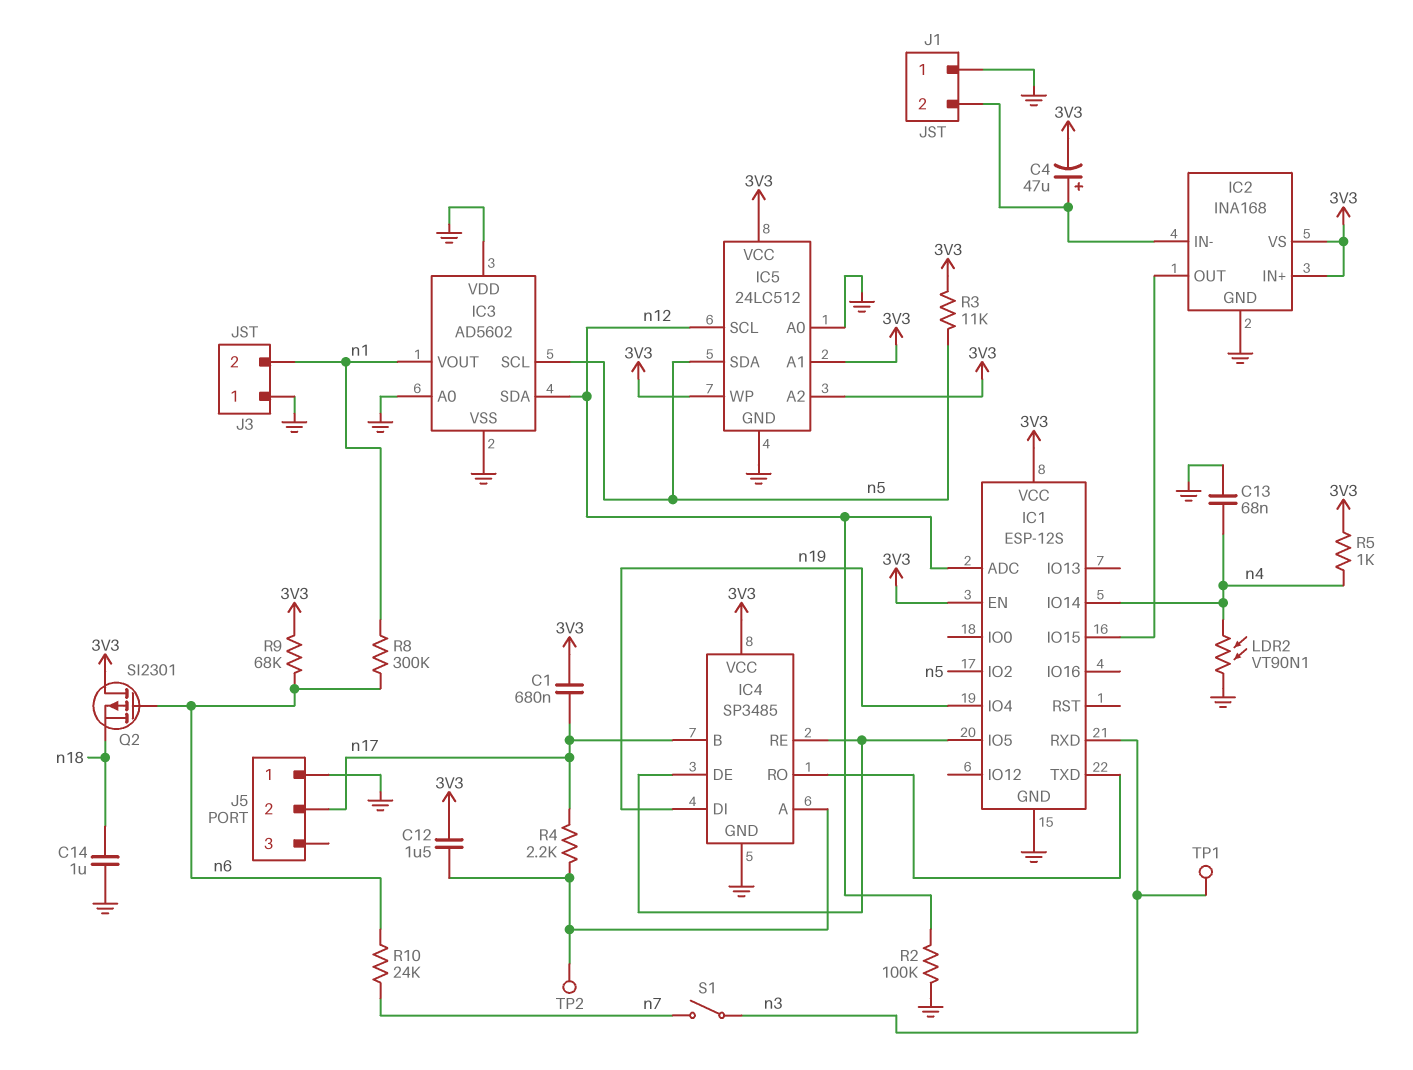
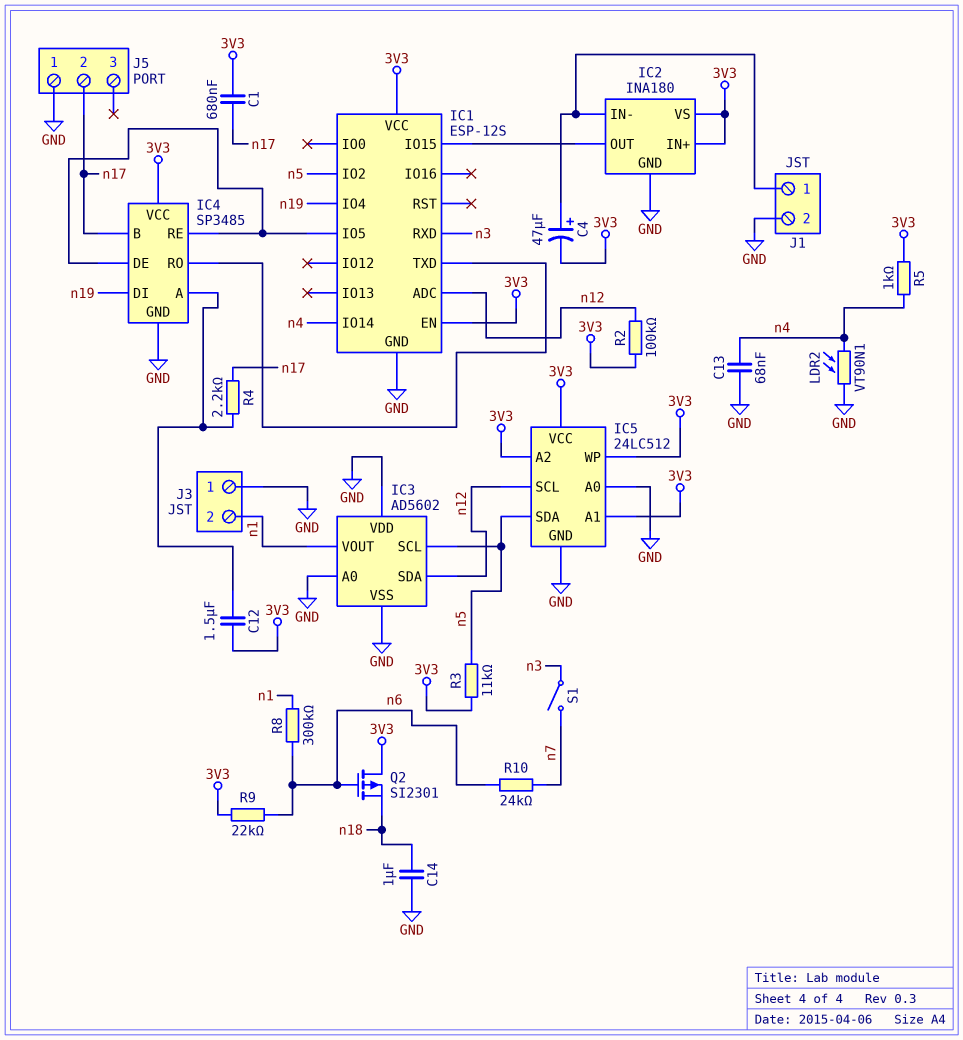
IC2: INA168 -> INA180
J1 pin 1: GND -> IC2/IN-
J1 pin 2: IC2/IN- -> GND
R2: 100k (GND, n12) -> 100k (3V3, n12)
R9: 68k (3V3, n6) -> 22k (3V3, n6)
TP1: test point (n3) -> none
TP2: test point (IC4/A) -> none

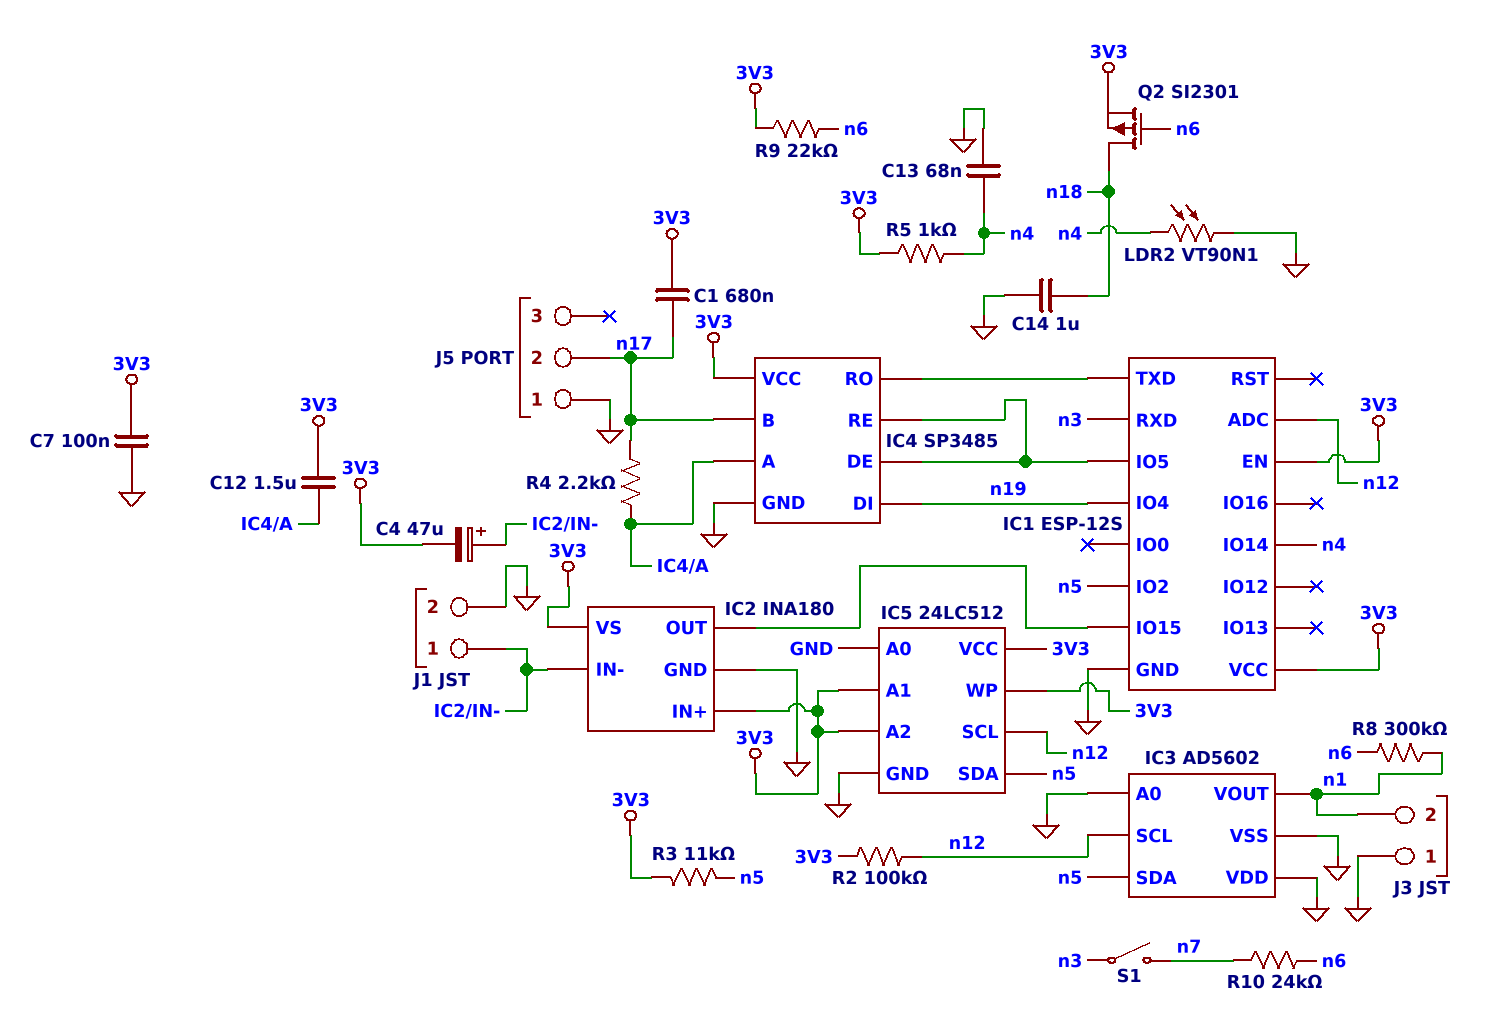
C7: none -> 100nF (3V3, GND)
IC3 pin SCL: n5 -> n12
IC3 pin SDA: n12 -> n5
Q2: PMOS SI2301 (G n6, D 3V3, S n18) -> PMOS SI2301 (G n6, D n18, S 3V3)

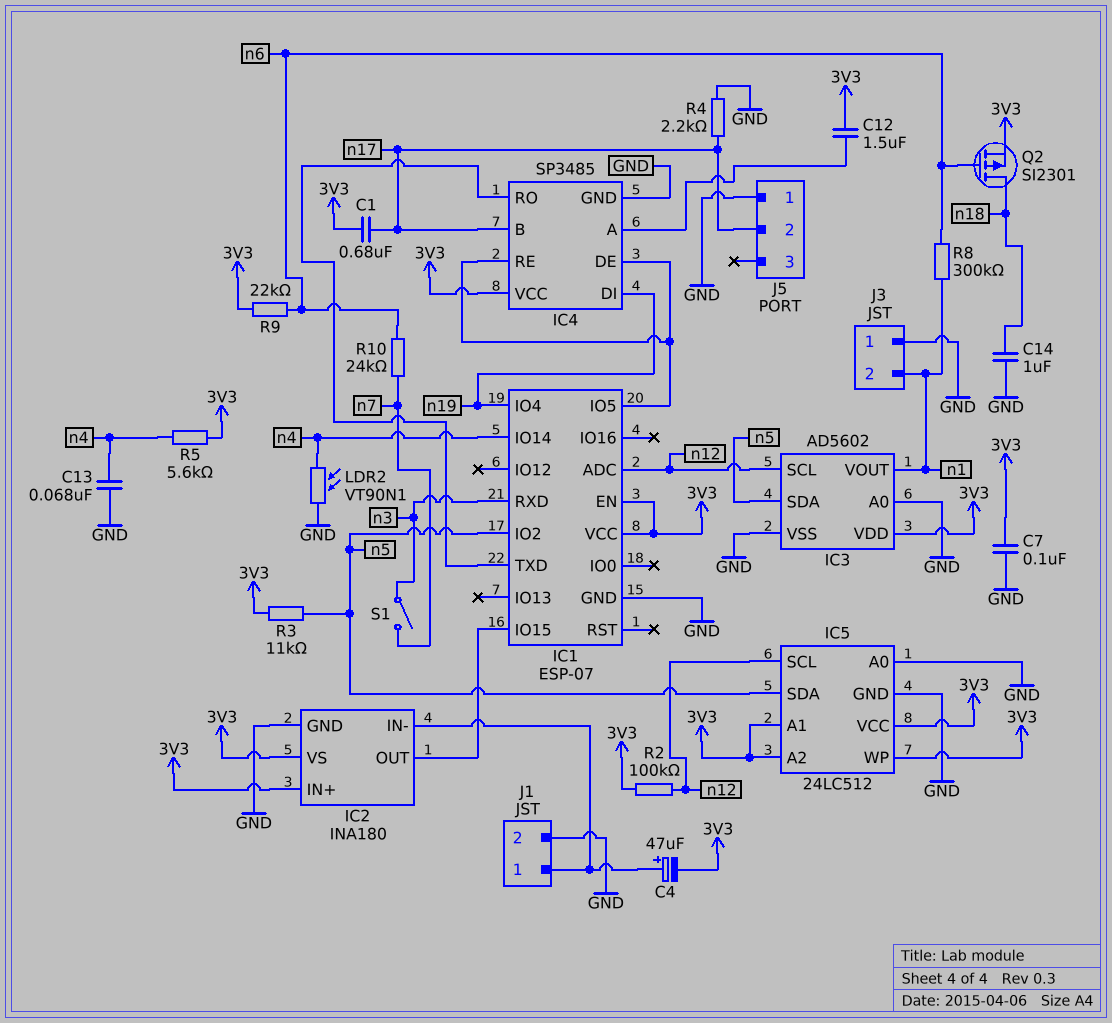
IC1: ESP-12S -> ESP-07
IC3 pin VDD: GND -> 3V3
R4: 2.2k (IC4/A, n17) -> 2.2k (GND, n17)
R5: 1k (3V3, n4) -> 5.6k (3V3, n4)

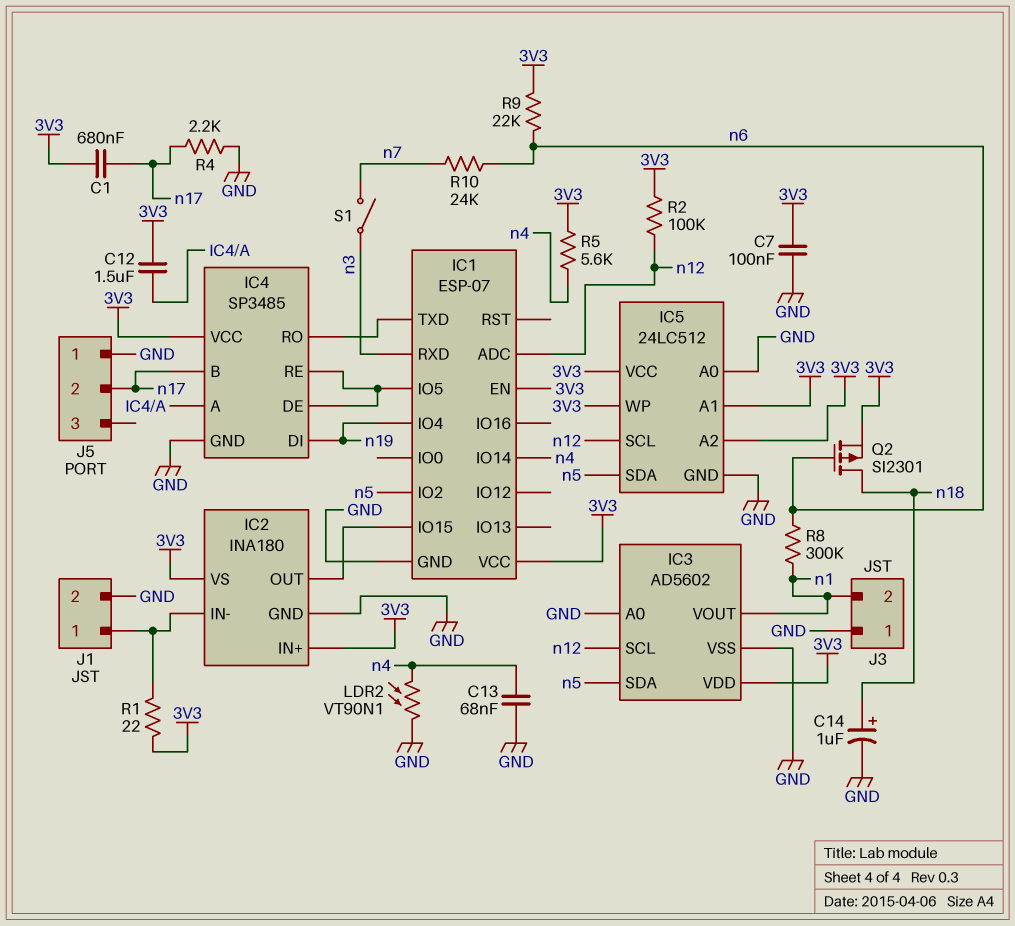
C4: 47uF (plus IC2/IN-, minus 3V3) -> none
C14: 1uF (GND, n18) -> 1uF (plus n18, minus GND)
R1: none -> 22 (3V3, IC2/IN-)
R3: 11k (3V3, n5) -> none

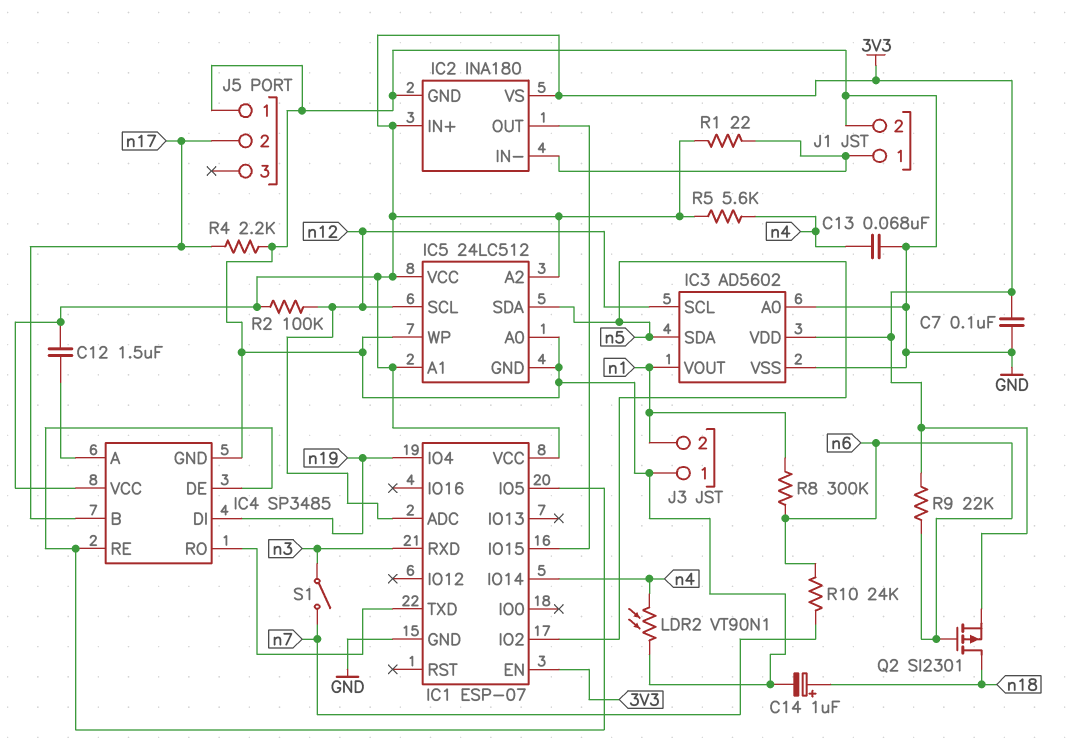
C1: 680nF (3V3, n17) -> none
IC5 pin WP: 3V3 -> GND

